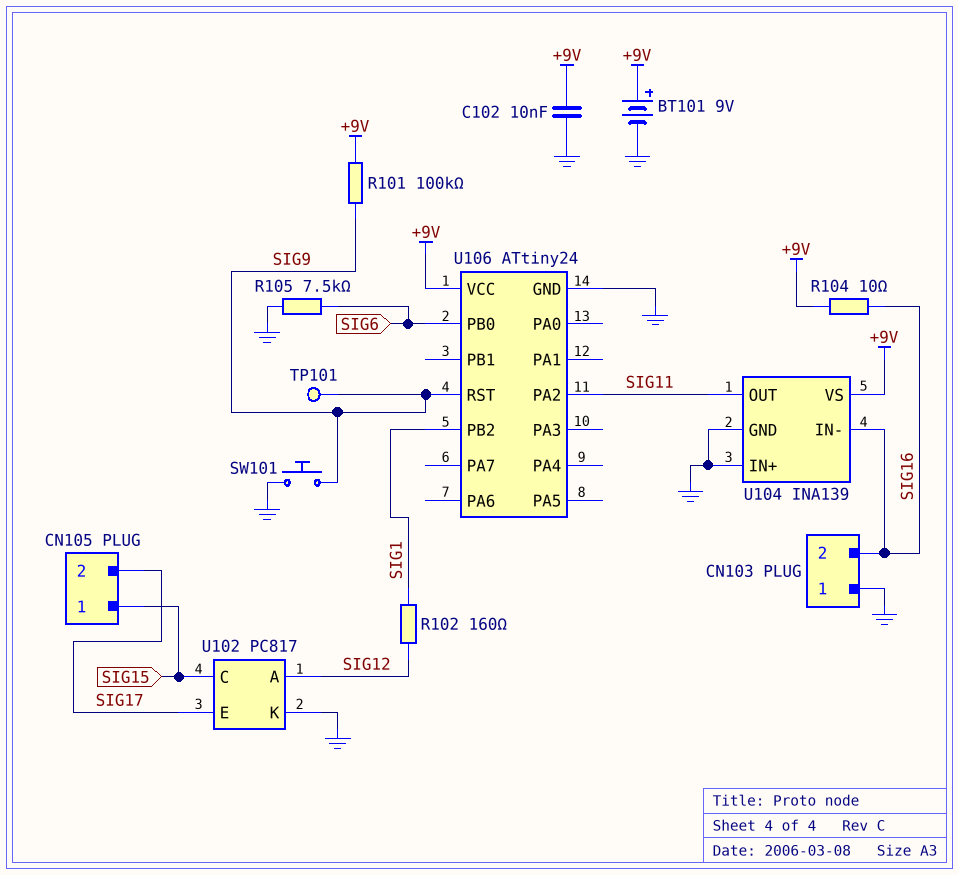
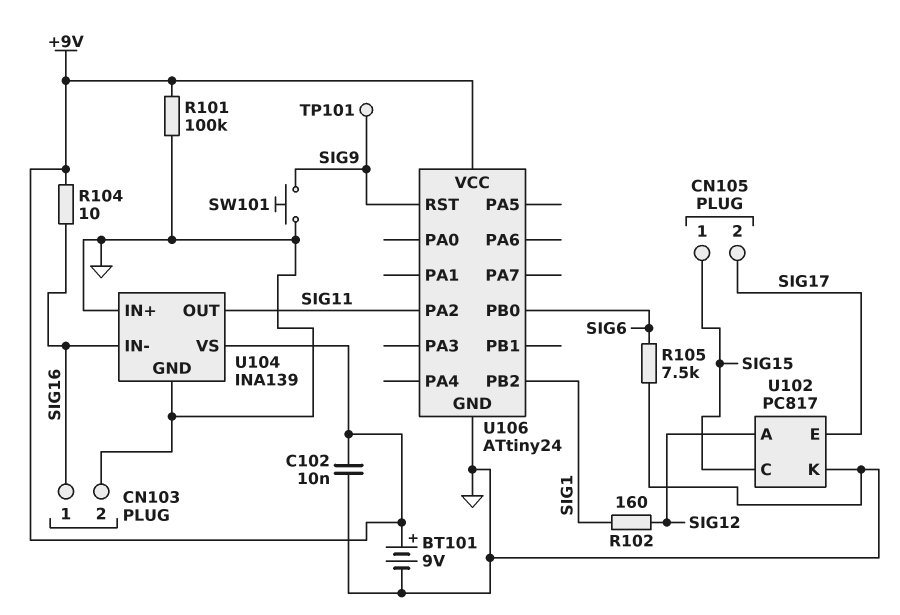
CN103 pin 1: GND -> SIG16
CN103 pin 2: SIG16 -> GND
R101: 100k (+9V, SIG9) -> 100k (+9V, GND)

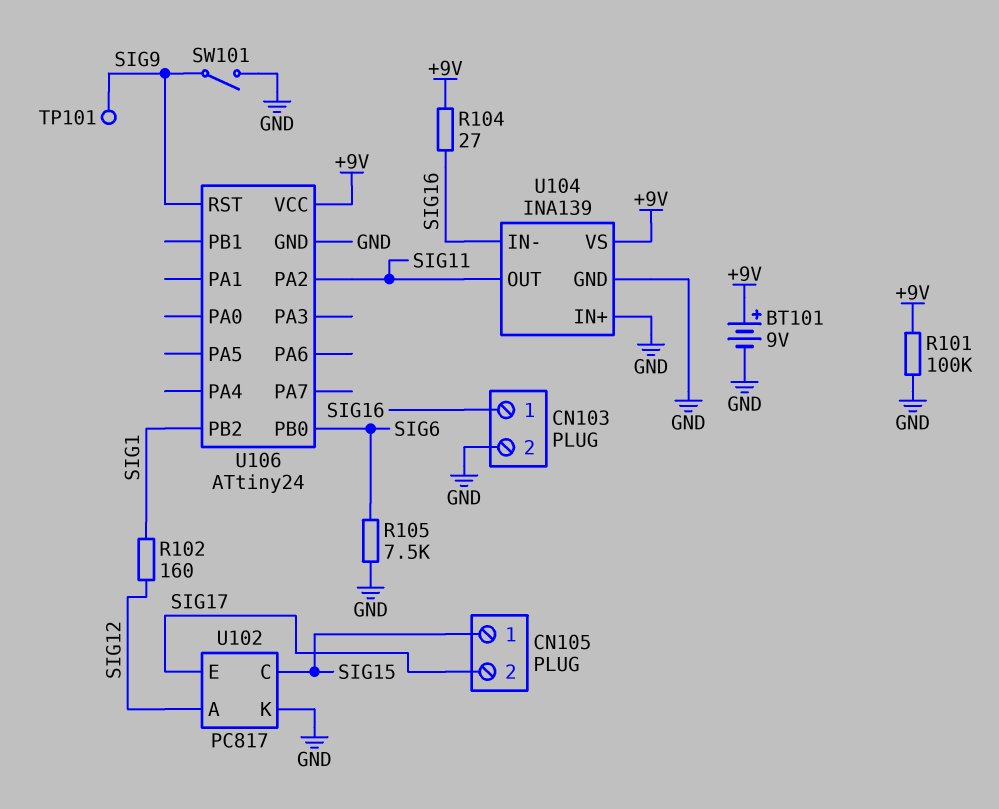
C102: 10nF (+9V, GND) -> none
R104: 10 (+9V, SIG16) -> 27 (+9V, SIG16)
SW101: button (GND, SIG9) -> switch (GND, SIG9)

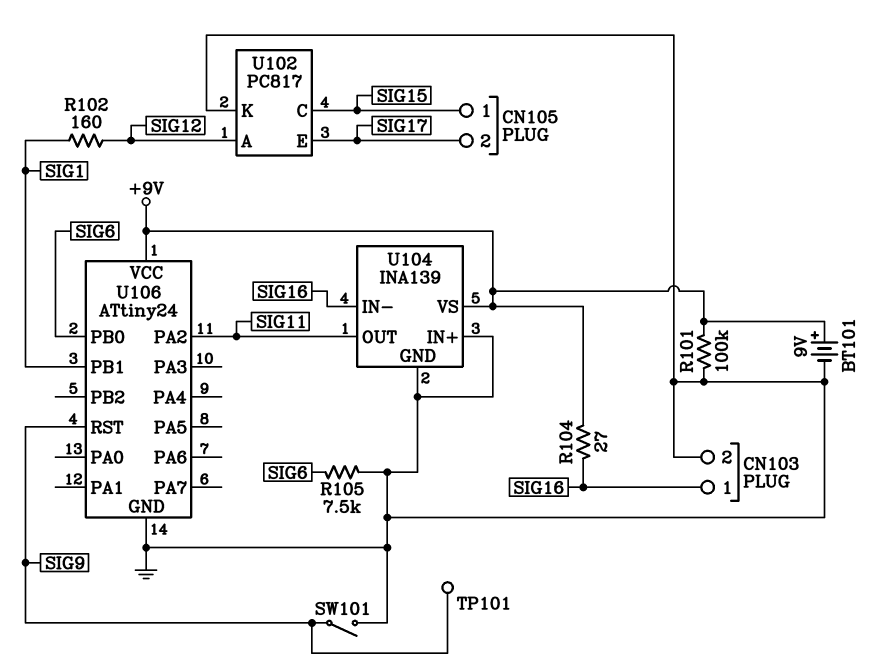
U106 pin PB1: none -> SIG1
U106 pin PB2: SIG1 -> none

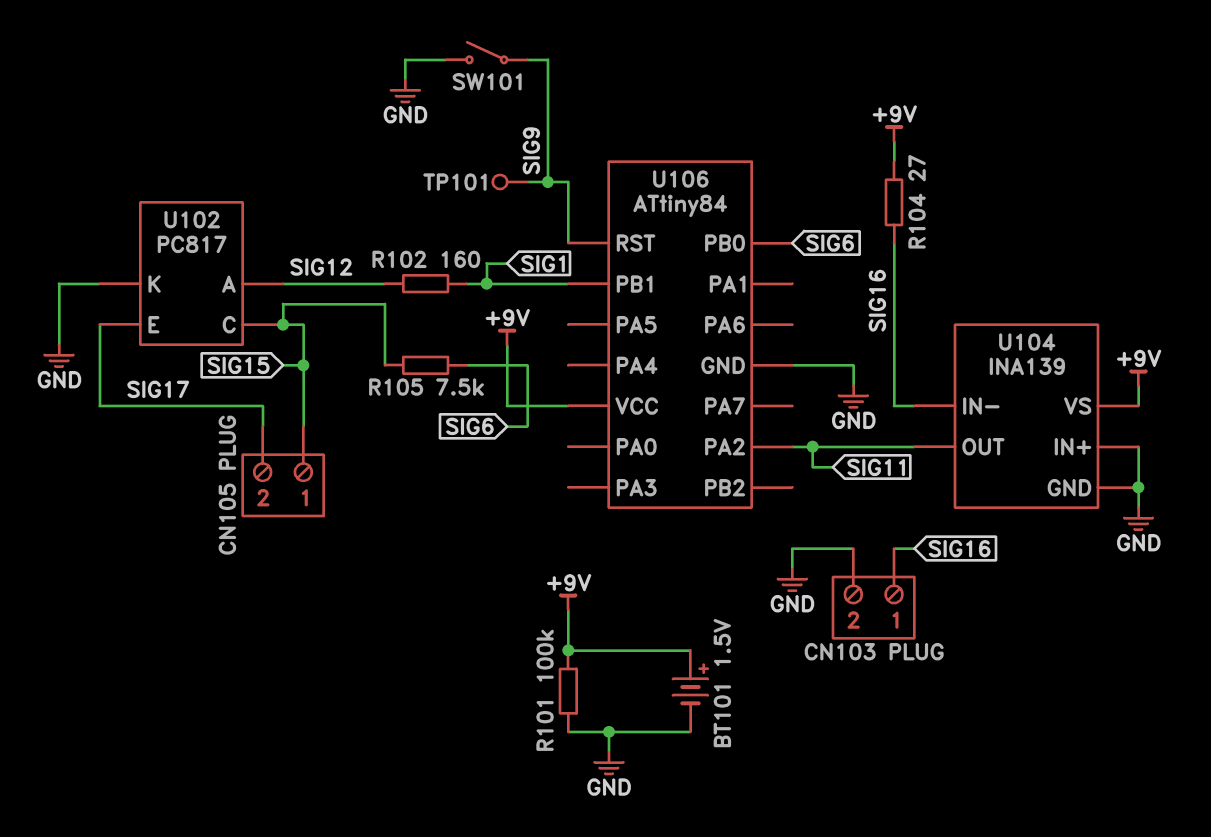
BT101: 9V (plus +9V, minus GND) -> 1.5V (plus +9V, minus GND)
R105: 7.5k (GND, SIG6) -> 7.5k (SIG6, SIG15)
U106: ATtiny24 -> ATtiny84

